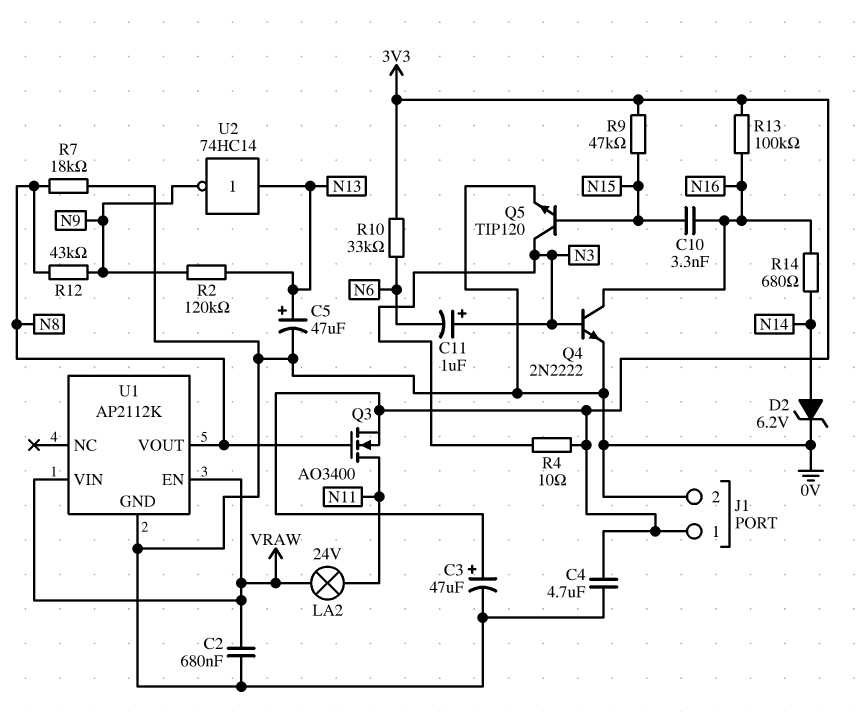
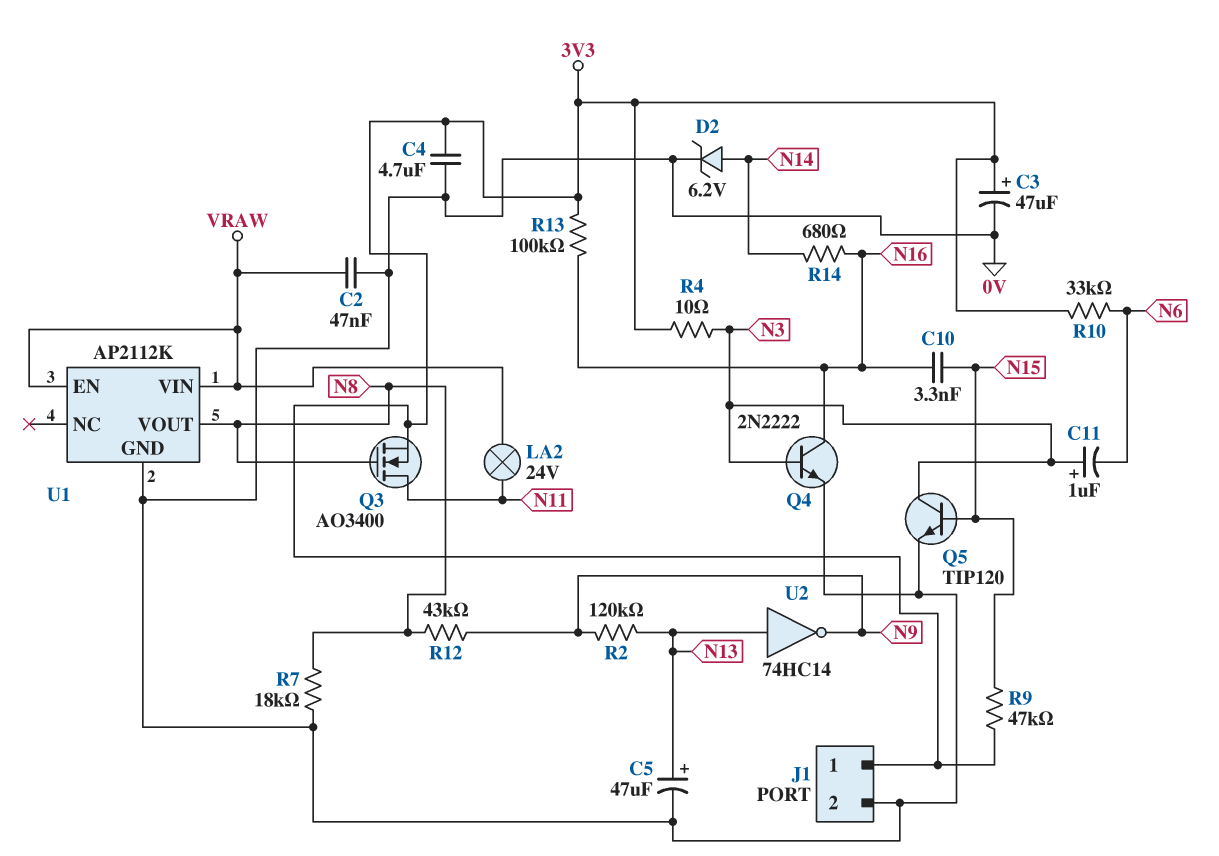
C2: 680nF (0V, VRAW) -> 47nF (0V, VRAW)

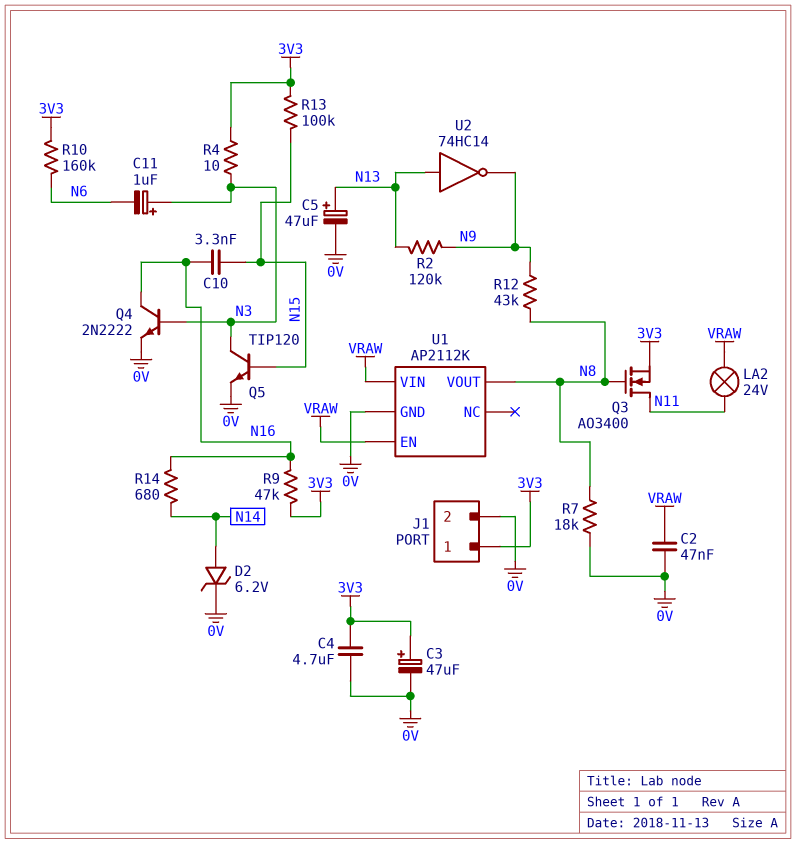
R9: 47k (3V3, N15) -> 47k (3V3, N16)
R10: 33k (3V3, N6) -> 160k (3V3, N6)
R13: 100k (3V3, N16) -> 100k (3V3, N15)

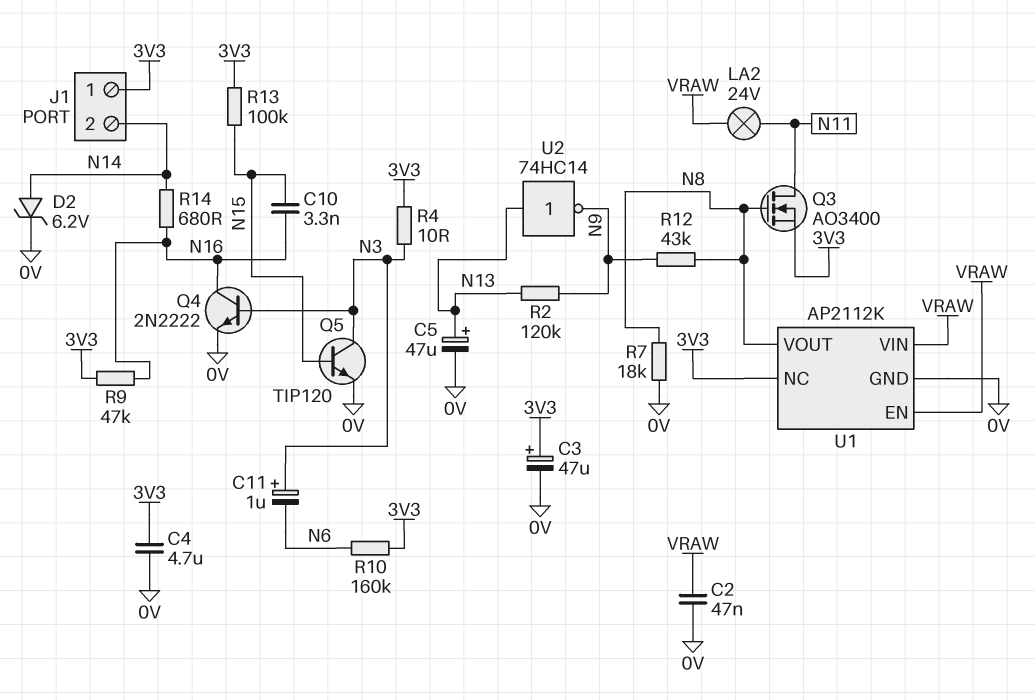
J1 pin 2: 0V -> N14
U1 pin NC: none -> 3V3

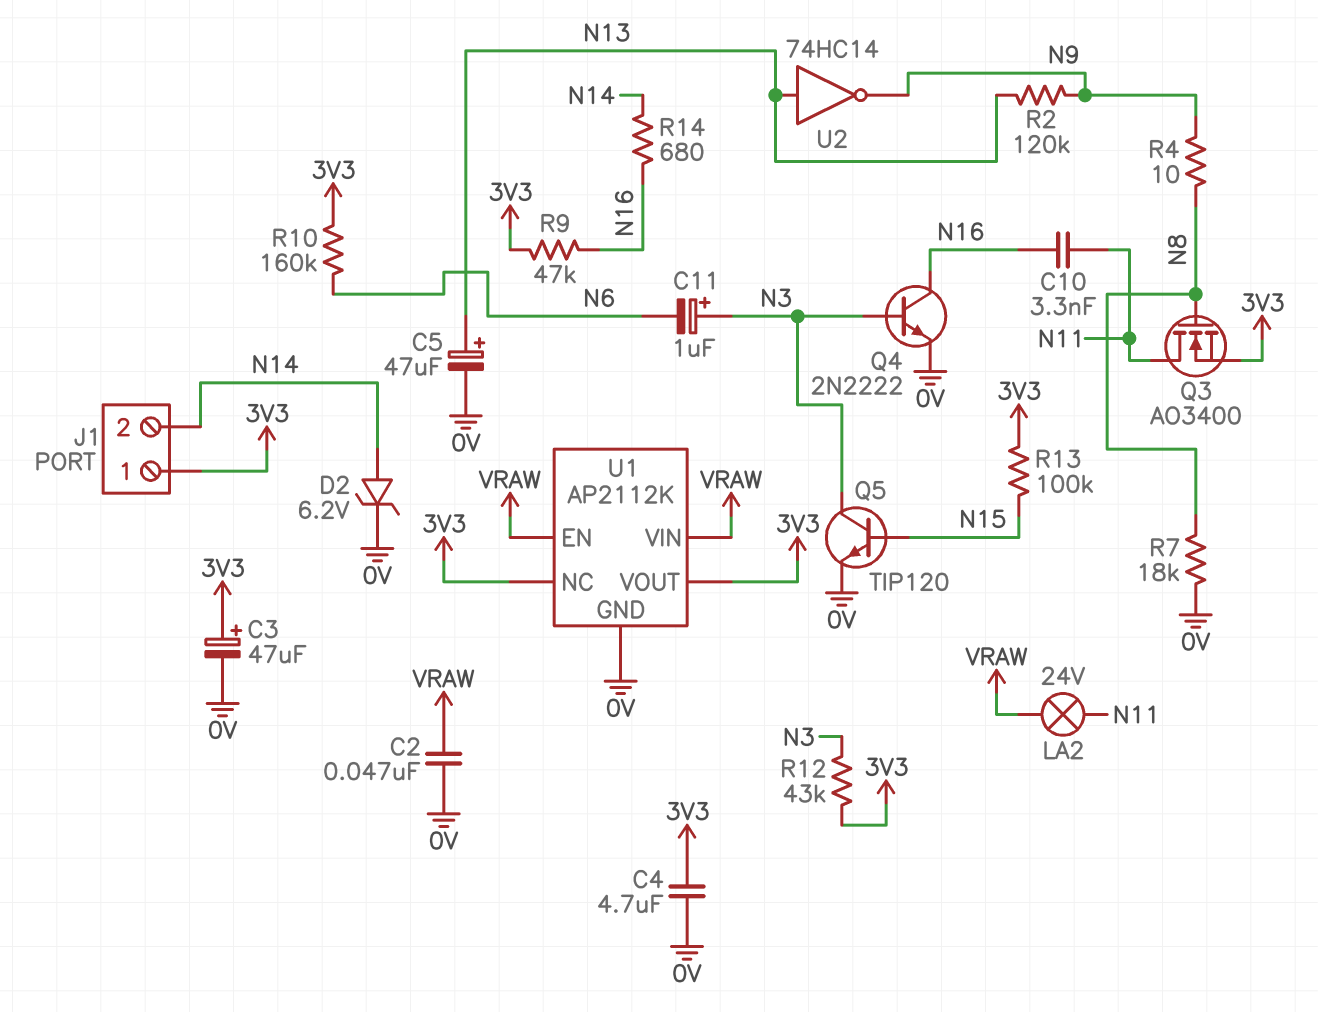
C10: 3.3nF (N15, N16) -> 3.3nF (N11, N16)
R4: 10 (3V3, N3) -> 10 (N8, N9)
R12: 43k (N8, N9) -> 43k (3V3, N3)
U1 pin VOUT: N8 -> 3V3

